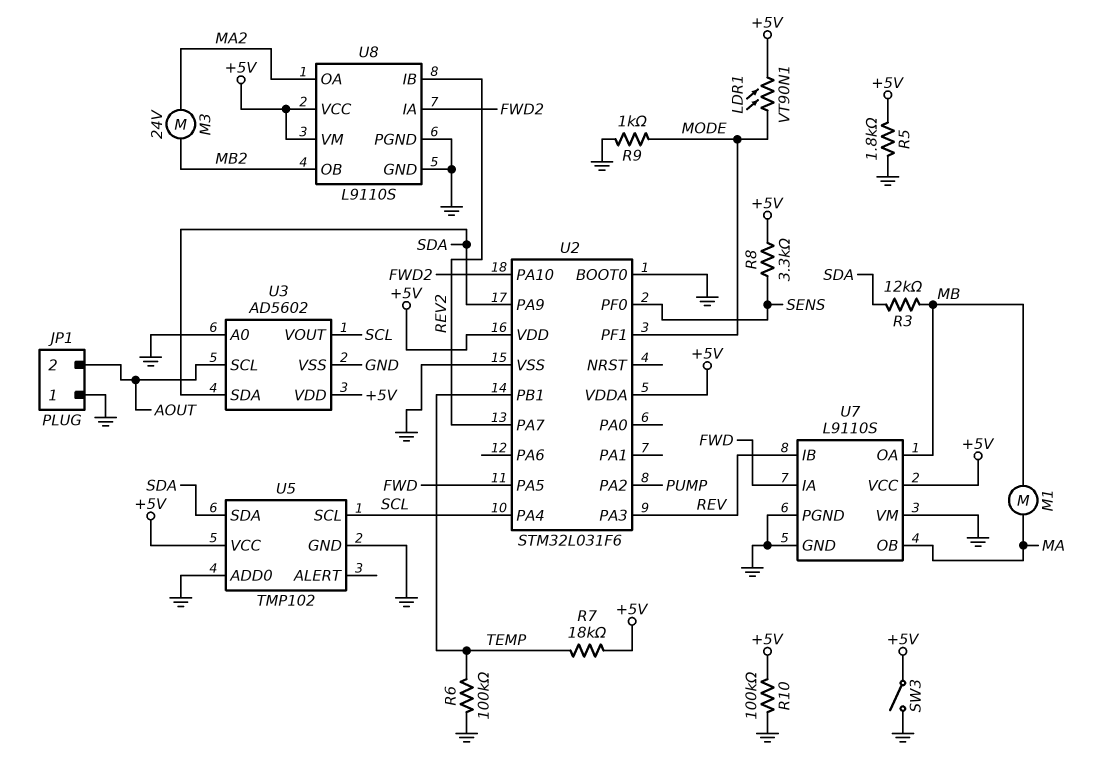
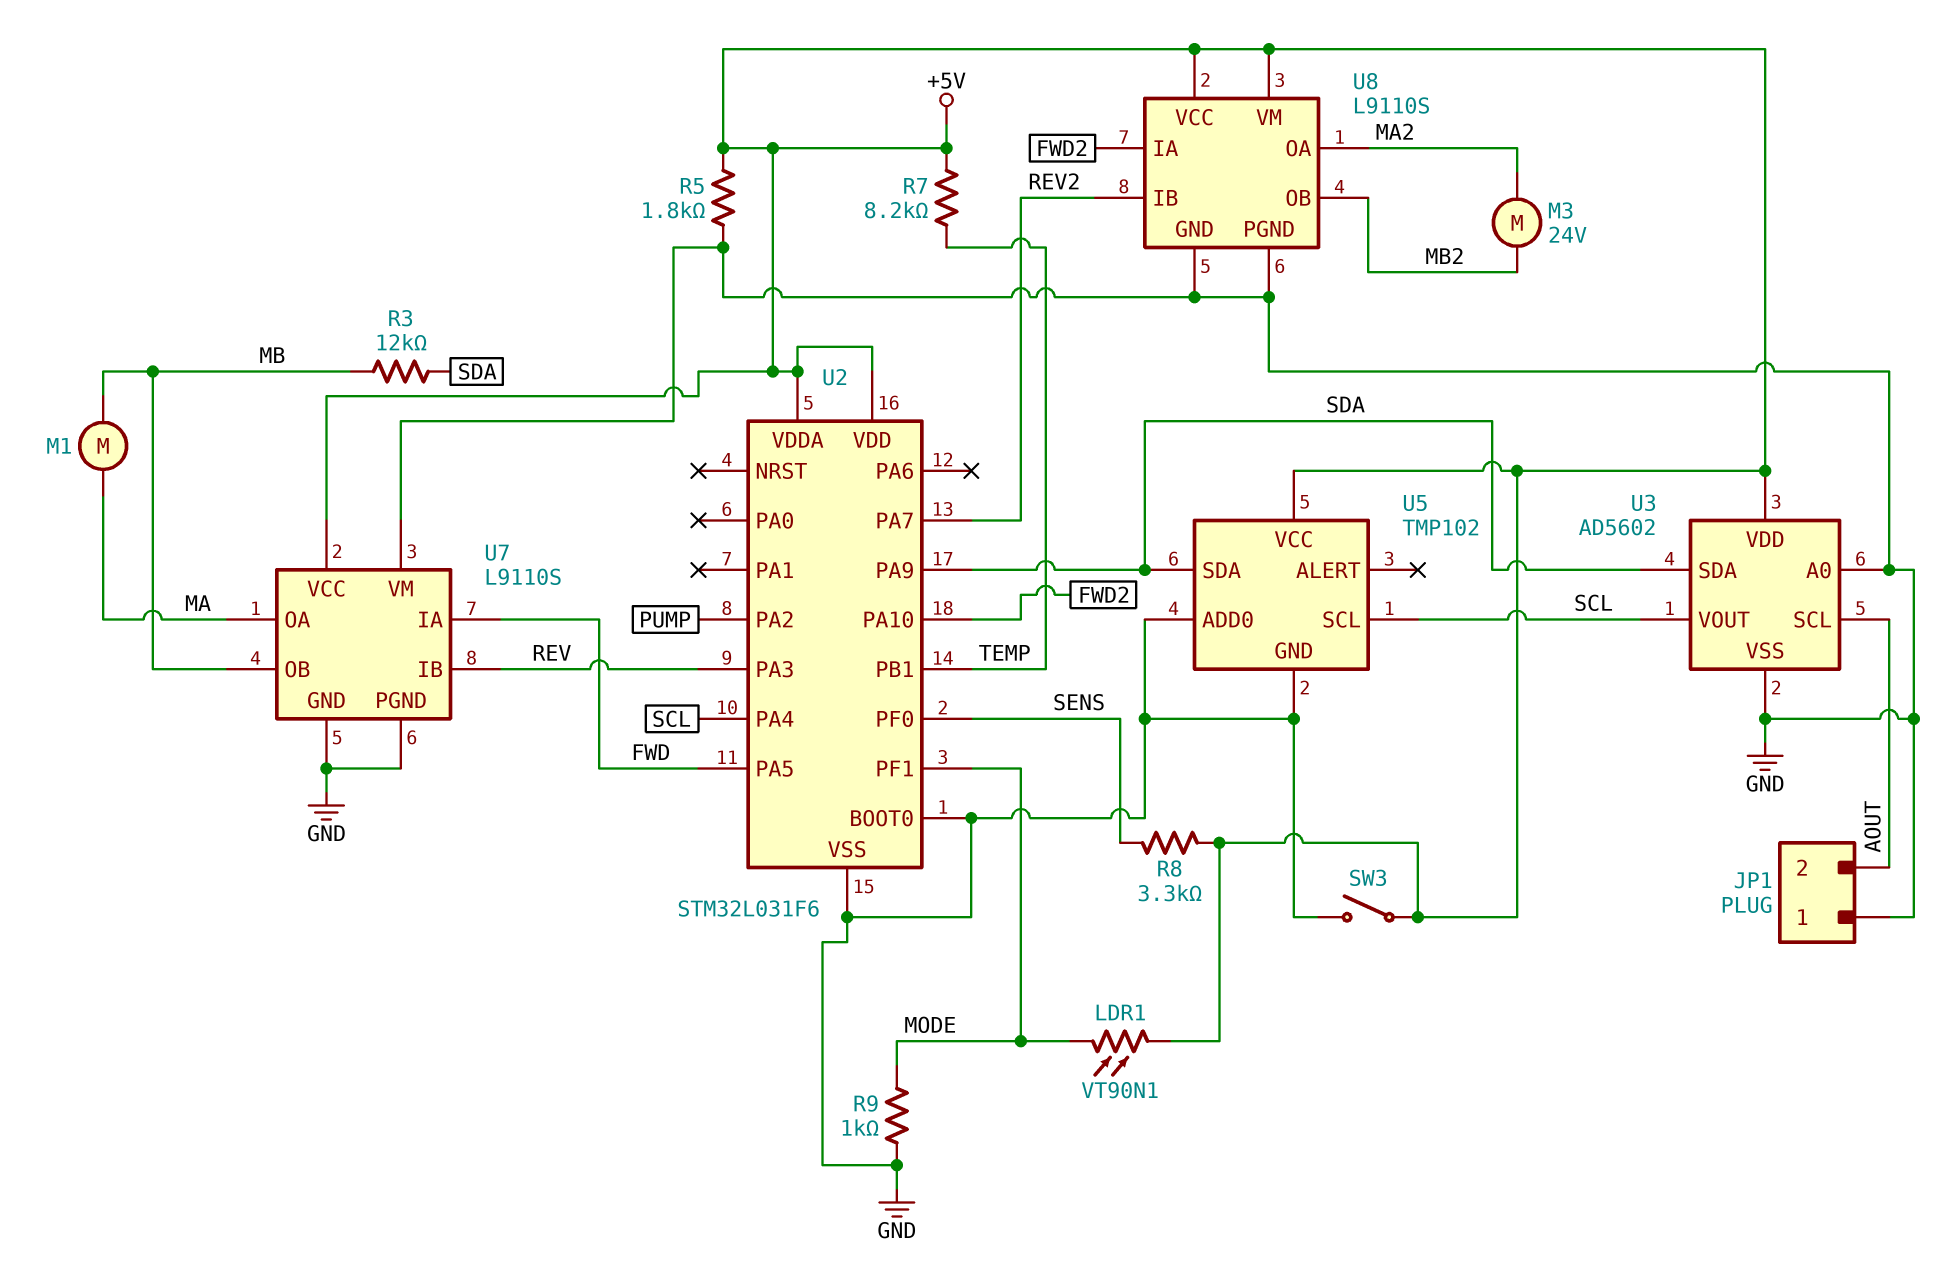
R6: 100k (GND, TEMP) -> none
R7: 18k (+5V, TEMP) -> 8.2k (+5V, TEMP)
R10: 100k (+5V, GND) -> none
U7 pin OA: MB -> MA
U7 pin OB: MA -> MB

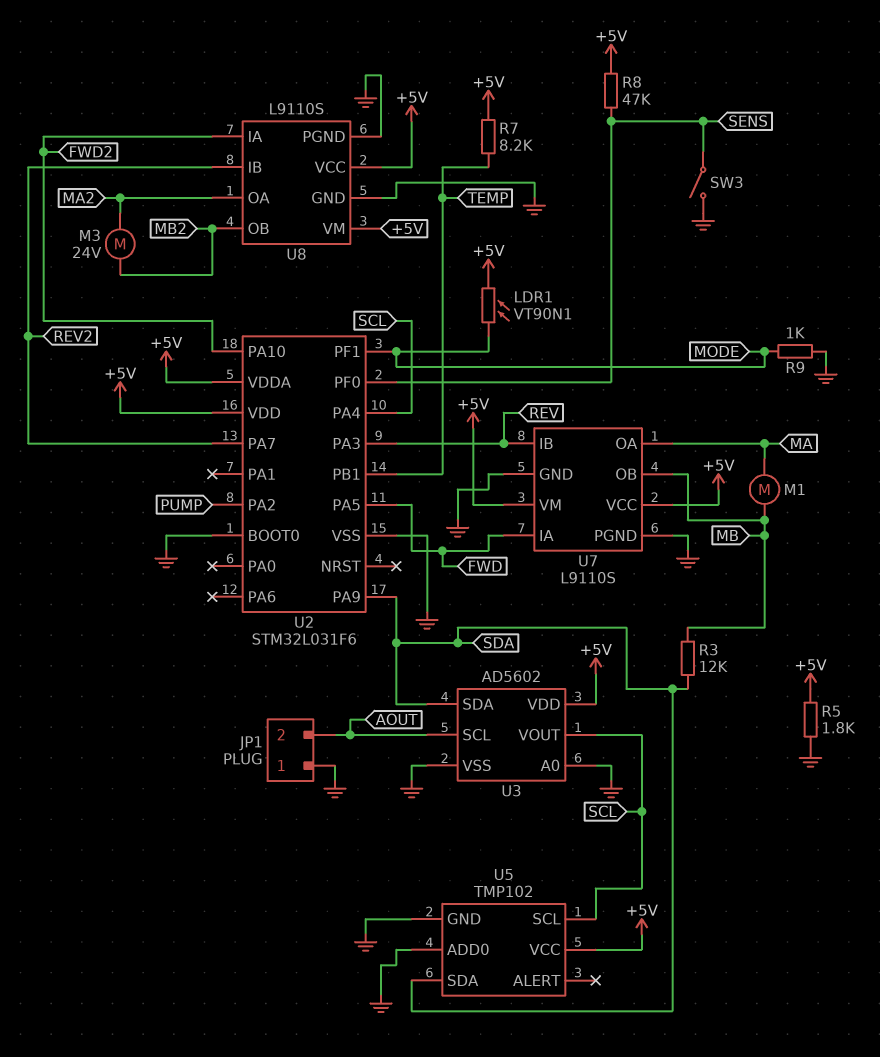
R8: 3.3k (+5V, SENS) -> 47k (+5V, SENS)
SW3: switch (+5V, GND) -> switch (GND, SENS)
U7 pin VM: GND -> +5V

